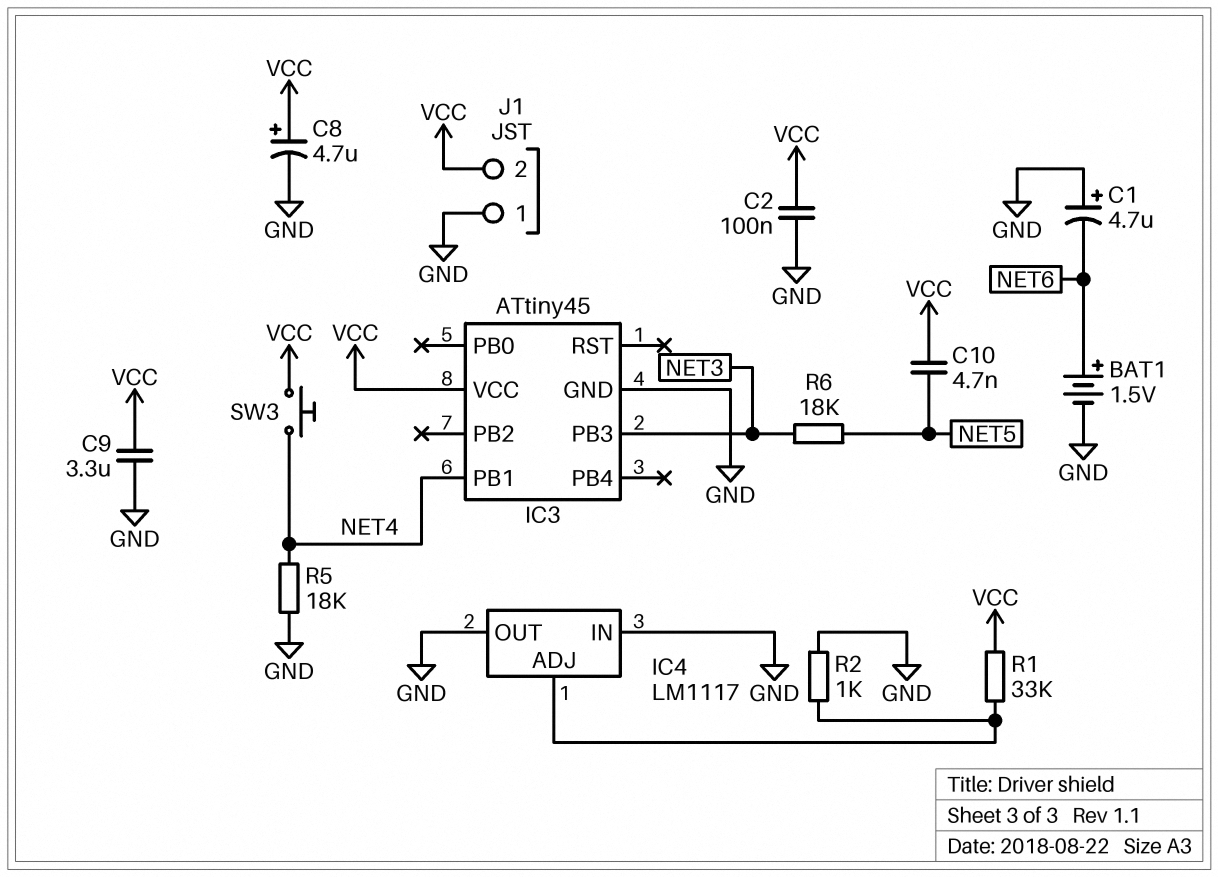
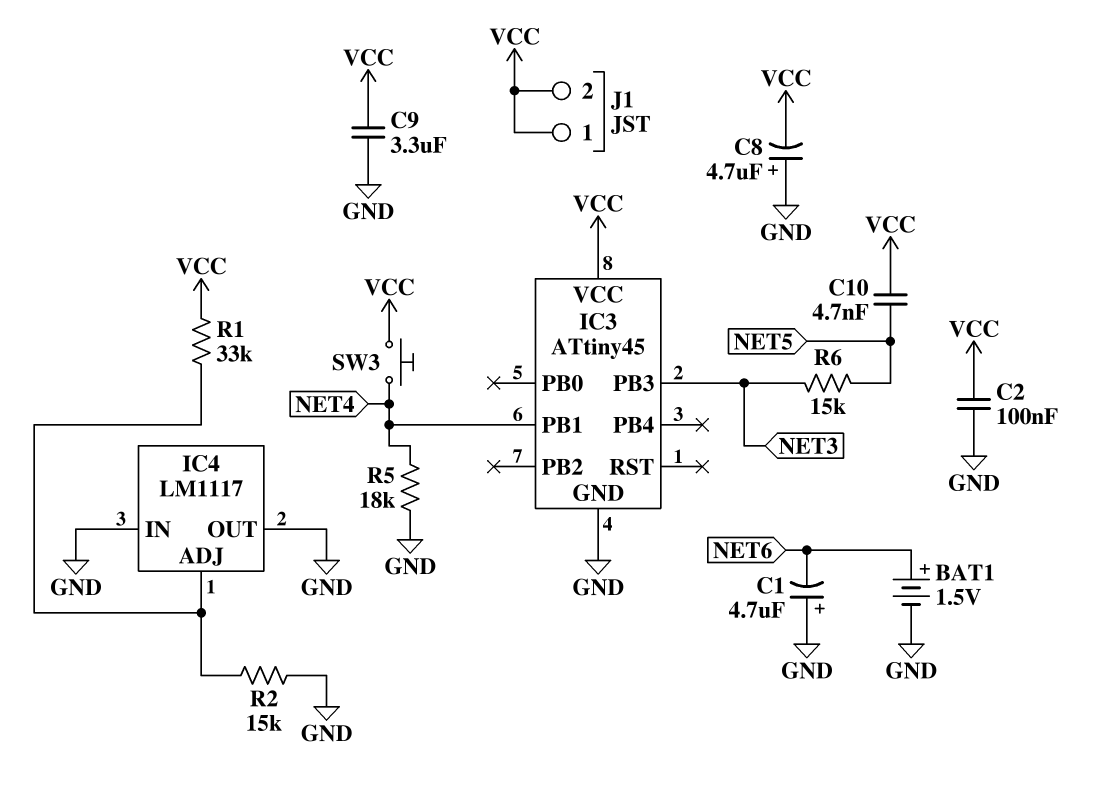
C8: 4.7uF (plus VCC, minus GND) -> 4.7uF (plus GND, minus VCC)
J1 pin 1: GND -> VCC
R2: 1k (GND, IC4/ADJ) -> 15k (GND, IC4/ADJ)
R6: 18k (NET3, NET5) -> 15k (NET3, NET5)

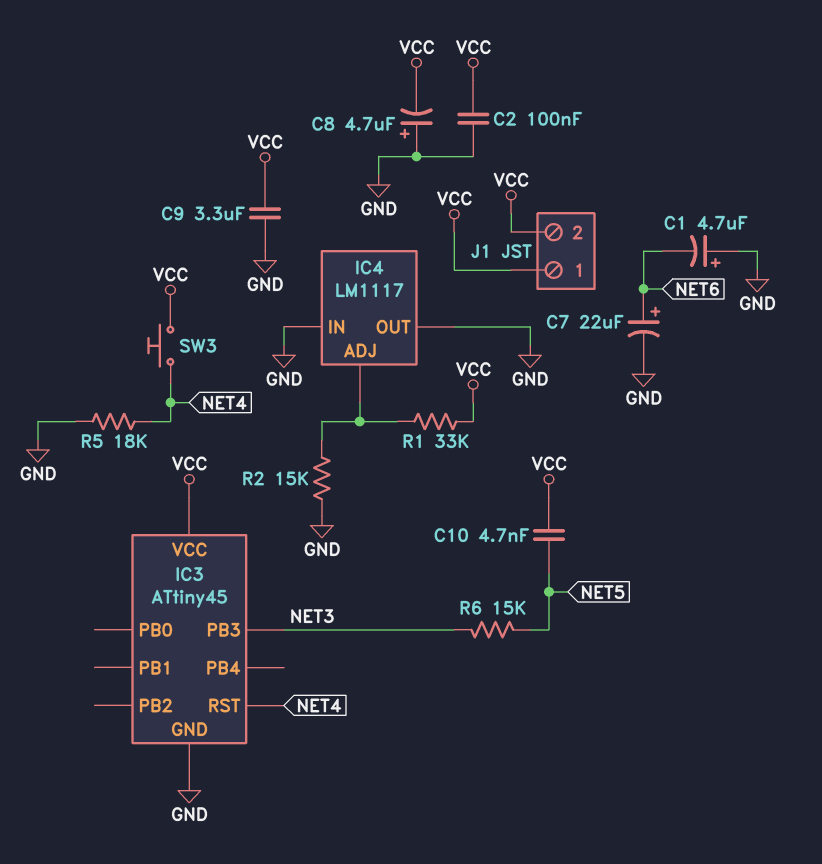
BAT1: 1.5V (plus NET6, minus GND) -> none
C7: none -> 22uF (plus NET6, minus GND)
IC3 pin PB1: NET4 -> none
IC3 pin RST: none -> NET4

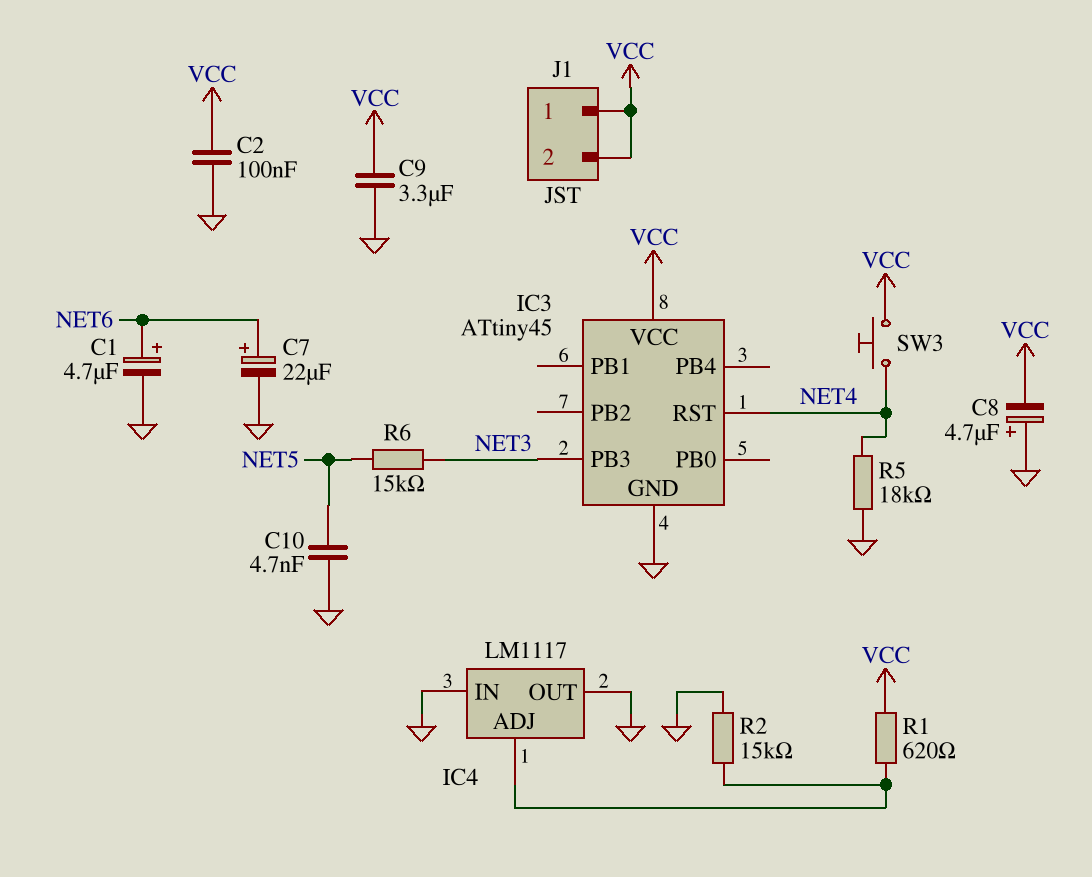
C1: 4.7uF (plus GND, minus NET6) -> 4.7uF (plus NET6, minus GND)
C10: 4.7nF (NET5, VCC) -> 4.7nF (GND, NET5)
R1: 33k (IC4/ADJ, VCC) -> 620 (IC4/ADJ, VCC)

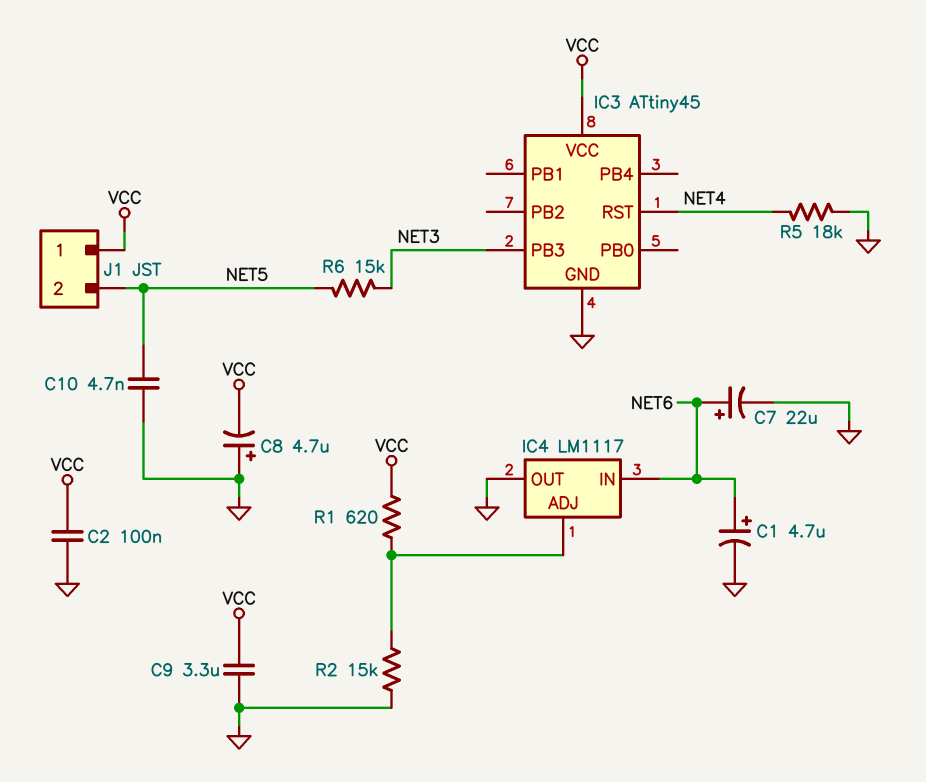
IC4 pin IN: GND -> NET6
J1 pin 2: VCC -> NET5
SW3: button (NET4, VCC) -> none

